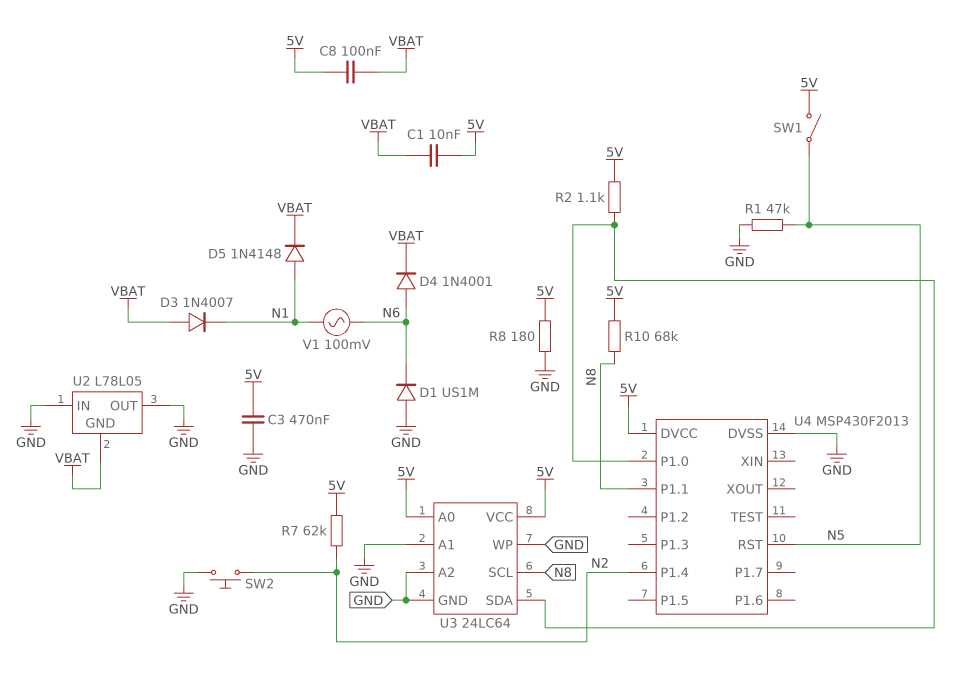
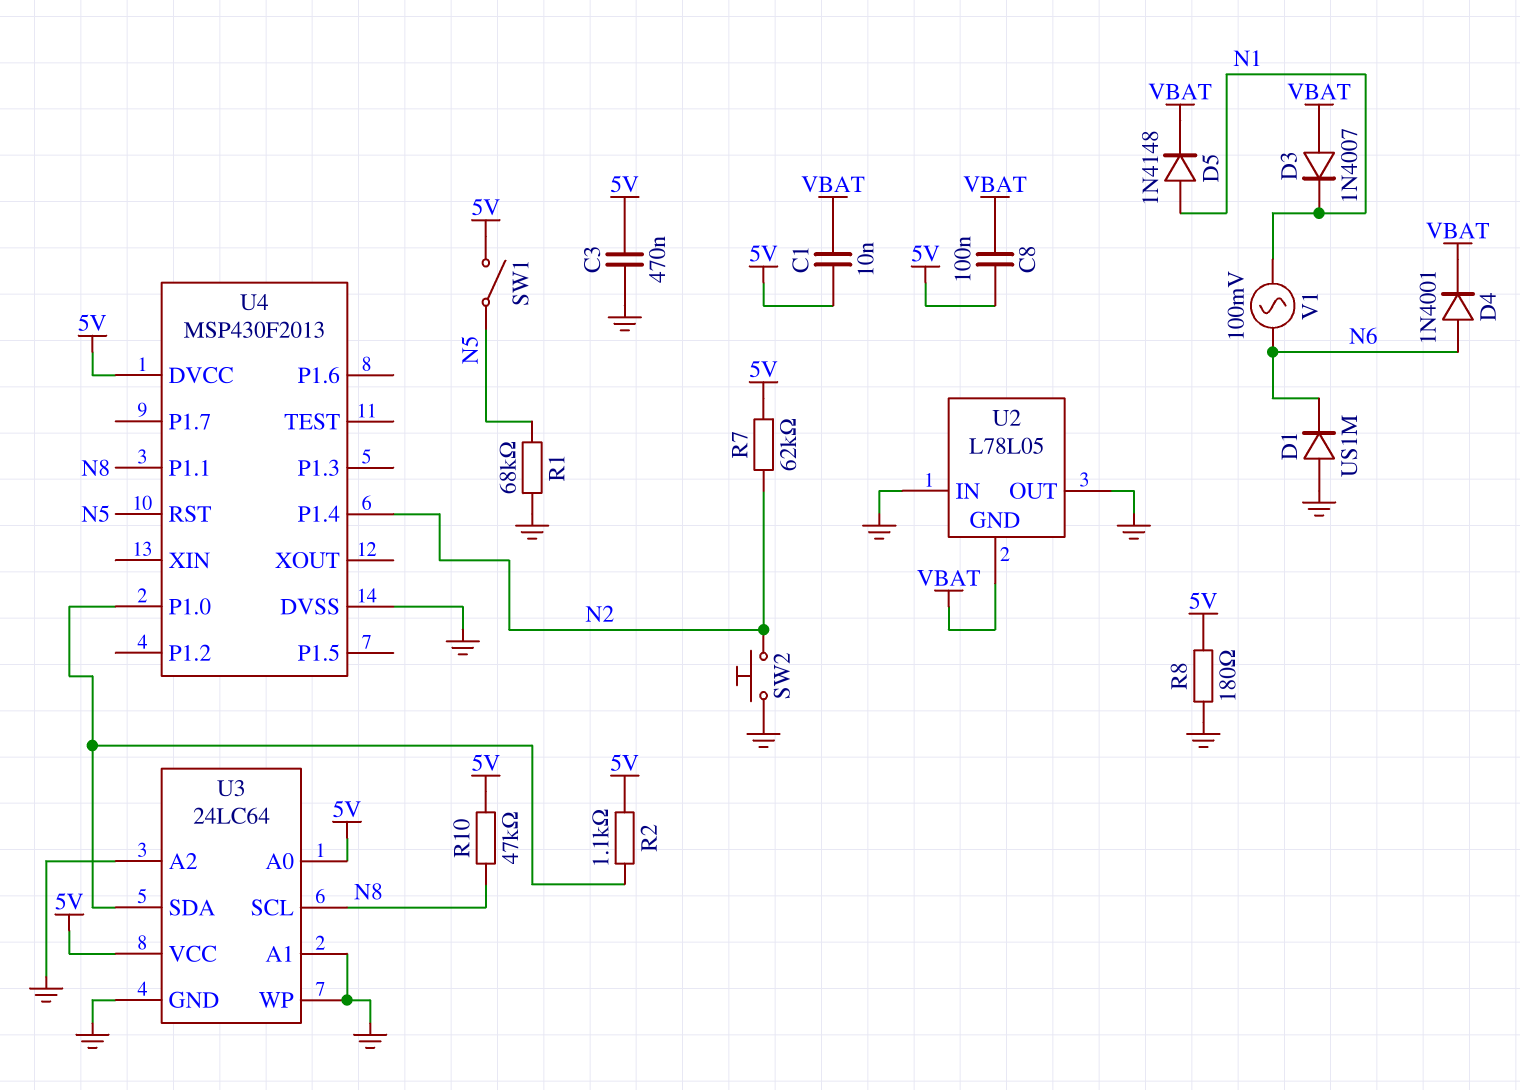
R1: 47k (GND, N5) -> 68k (GND, N5)
R10: 68k (5V, N8) -> 47k (5V, N8)

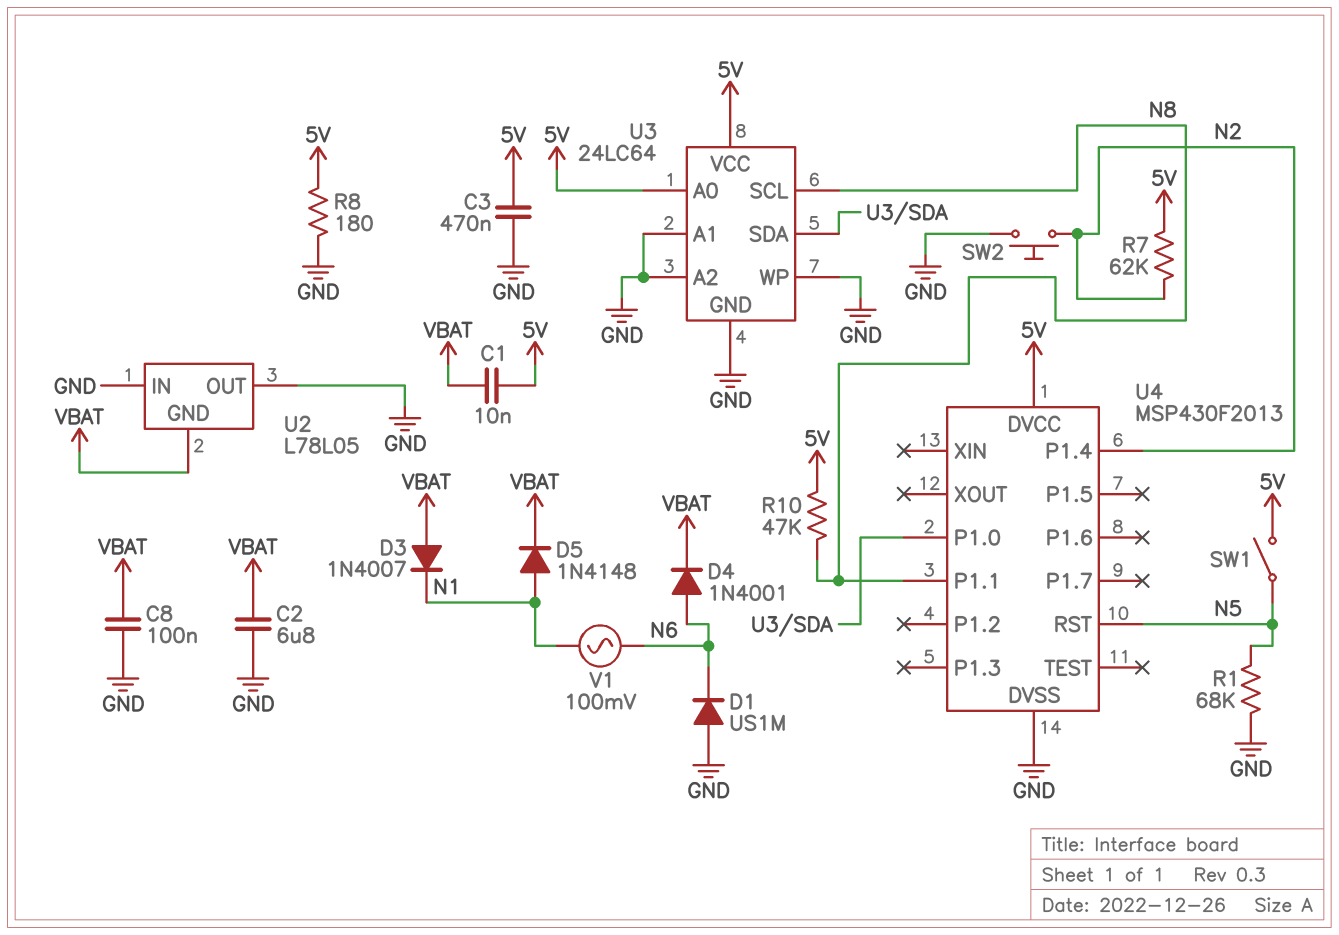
C2: none -> 6.8uF (GND, VBAT)
C8: 100nF (5V, VBAT) -> 100nF (GND, VBAT)
R2: 1.1k (5V, U3/SDA) -> none

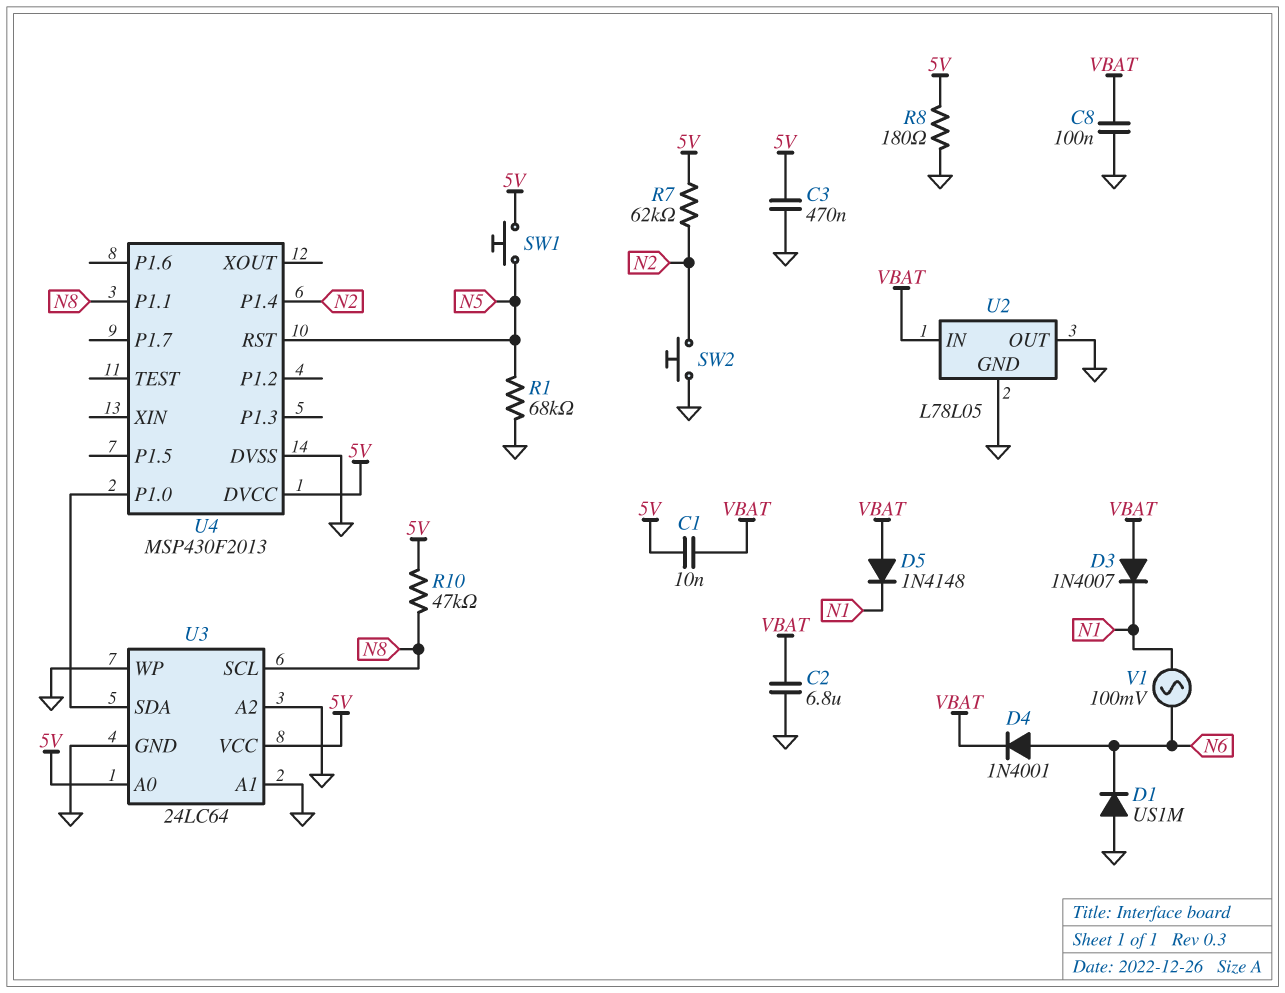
D5: diode 1N4148 (A N1, K VBAT) -> diode 1N4148 (A VBAT, K N1)
SW1: switch (5V, N5) -> button (5V, N5)
U2 pin GND: VBAT -> GND
U2 pin IN: GND -> VBAT

